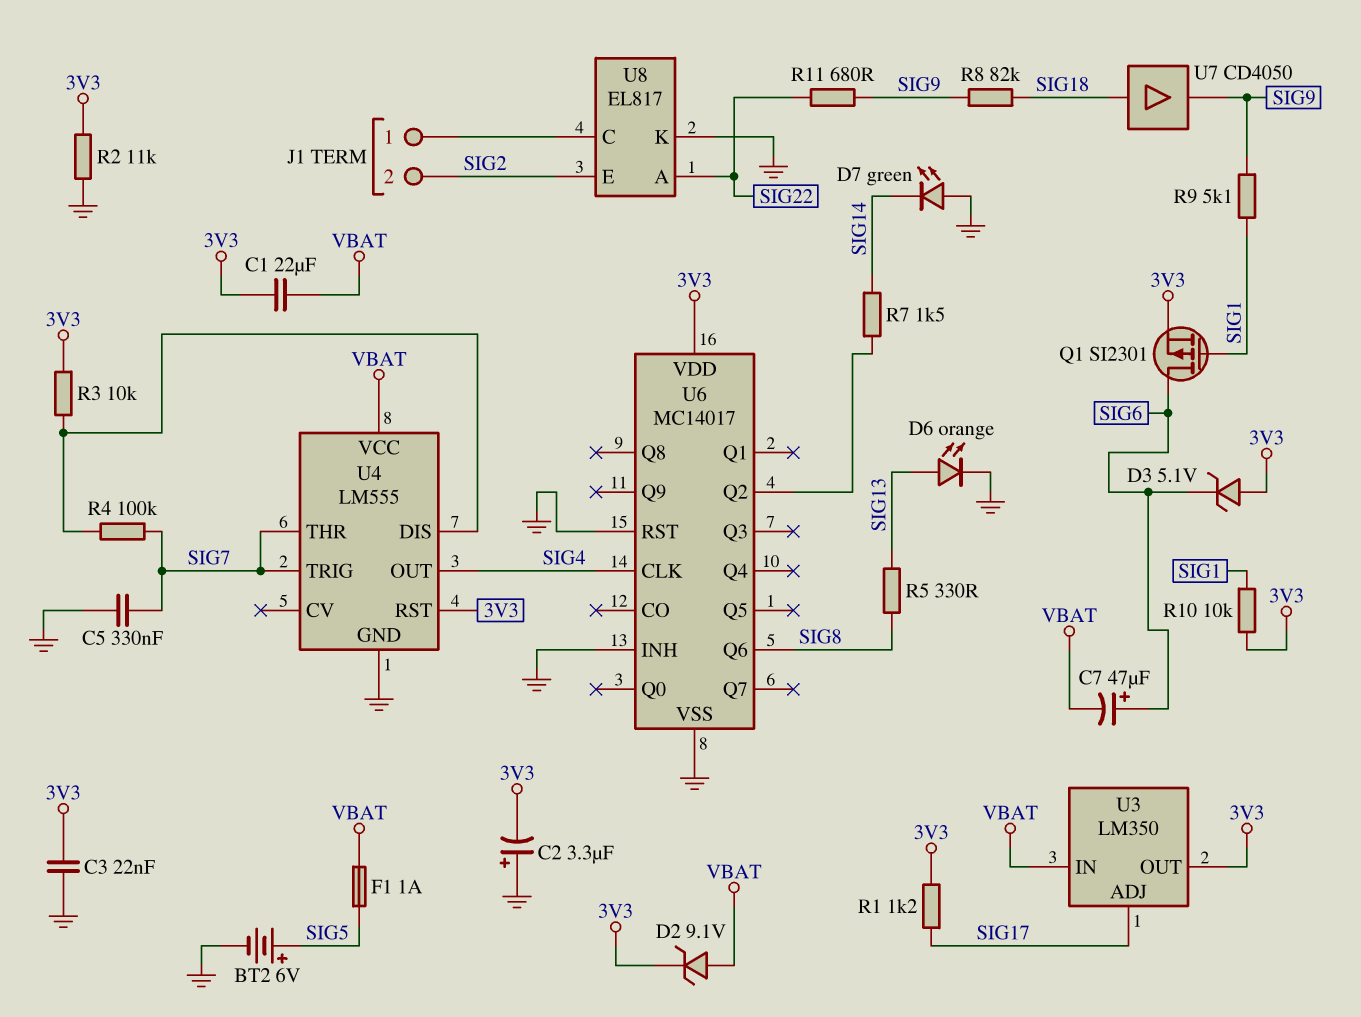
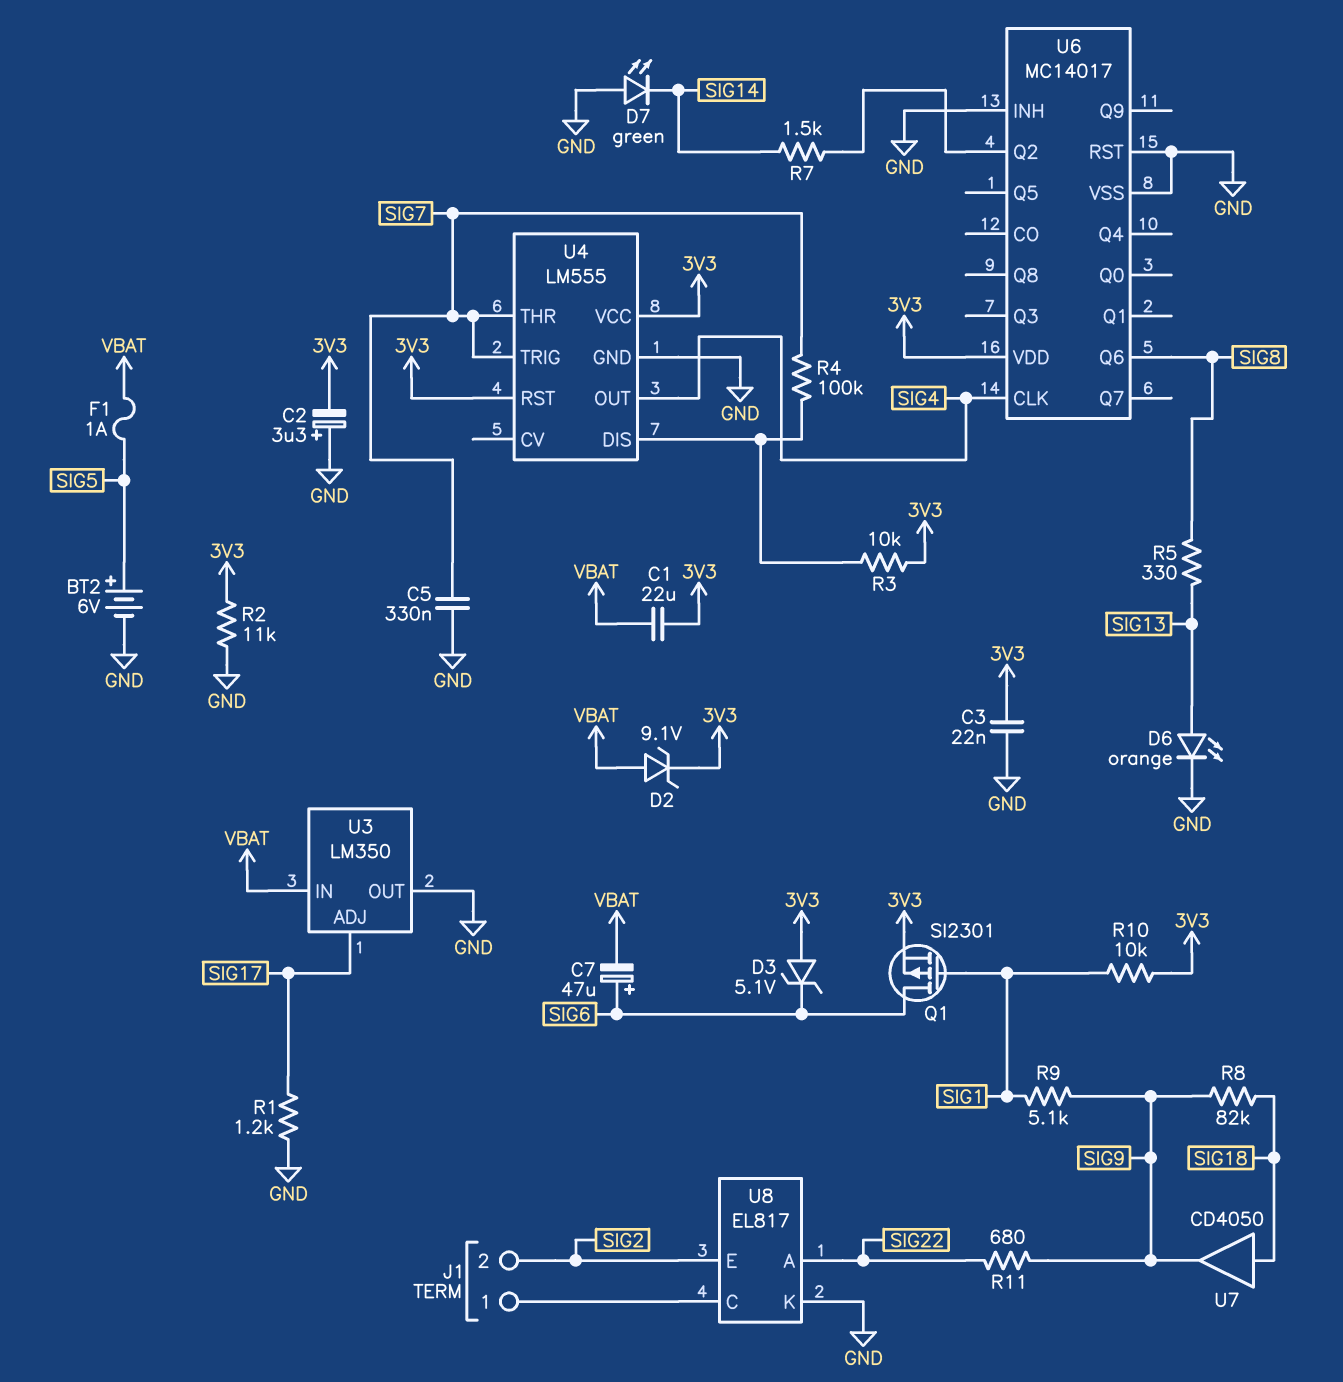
R1: 1.2k (3V3, SIG17) -> 1.2k (GND, SIG17)
U3 pin OUT: 3V3 -> GND
U4 pin VCC: VBAT -> 3V3

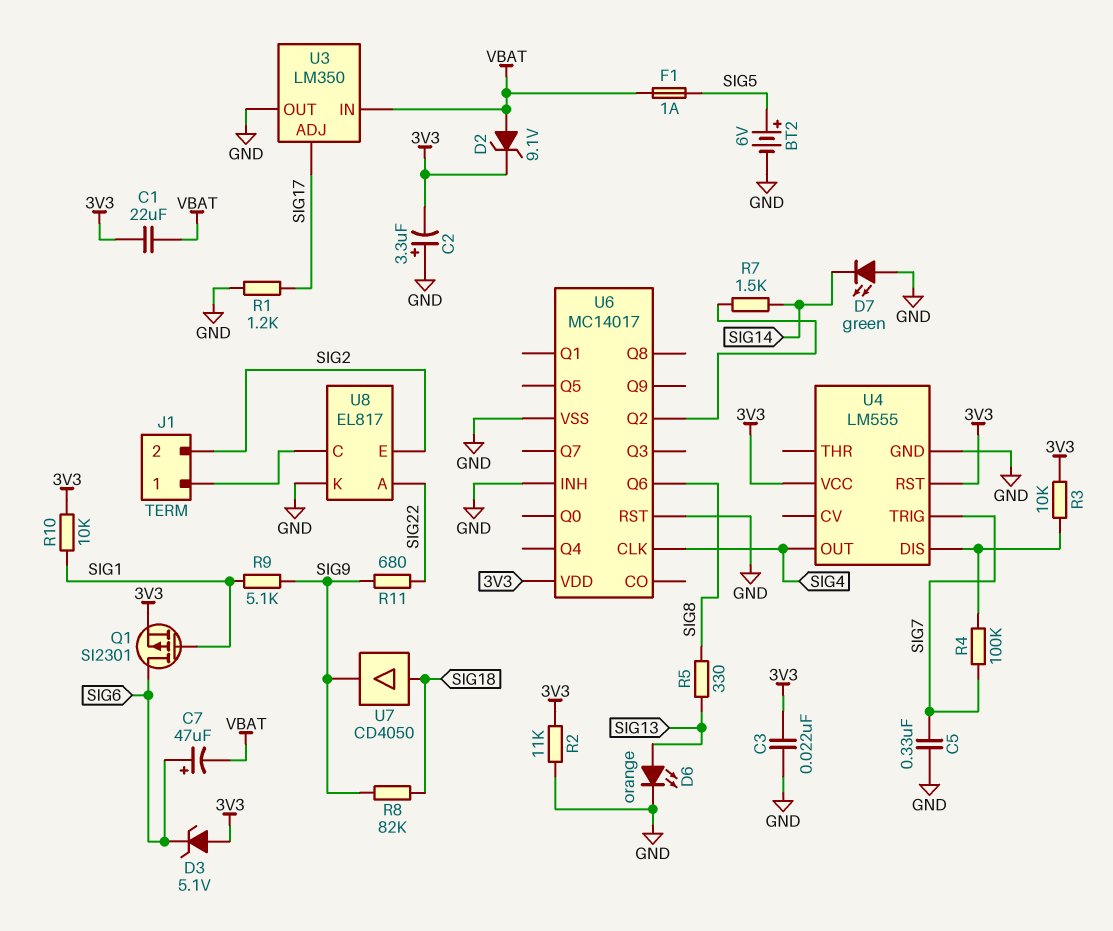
U4 pin THR: SIG7 -> none

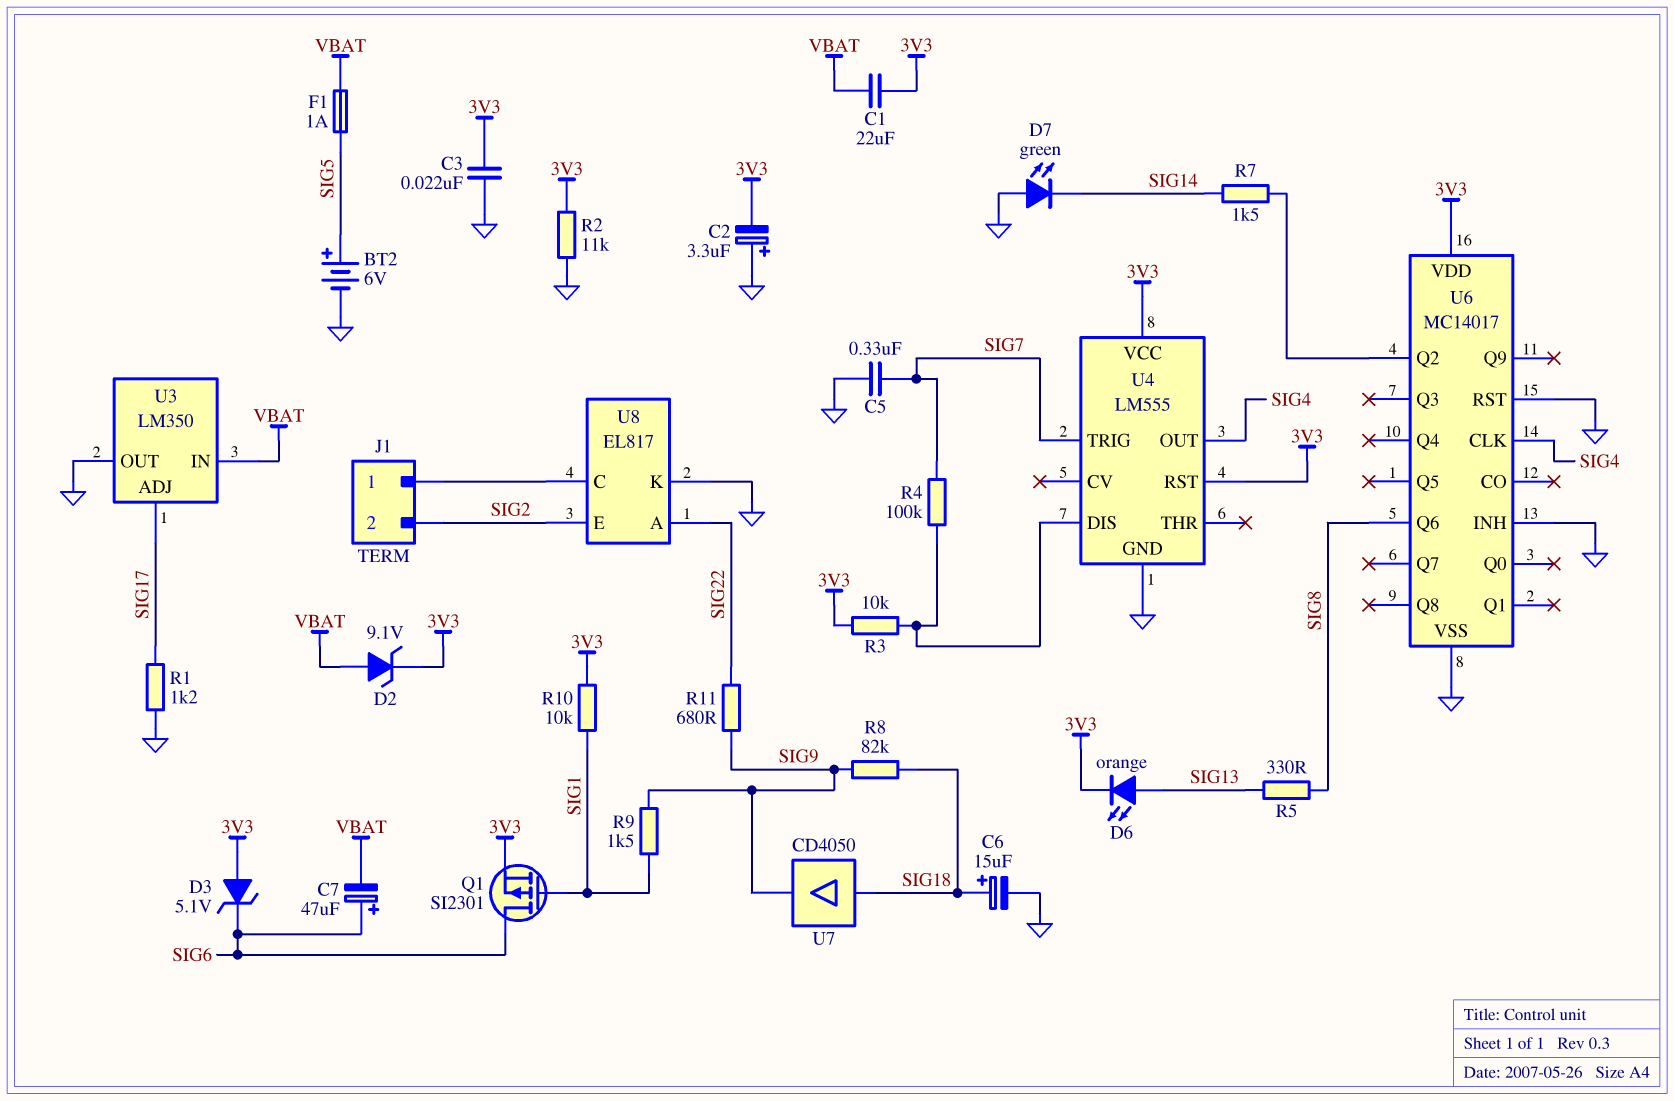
C6: none -> 15uF (plus SIG18, minus GND)
D6: LED orange (A SIG13, K GND) -> LED orange (A SIG13, K 3V3)
R9: 5.1k (SIG1, SIG9) -> 1.5k (SIG1, SIG9)

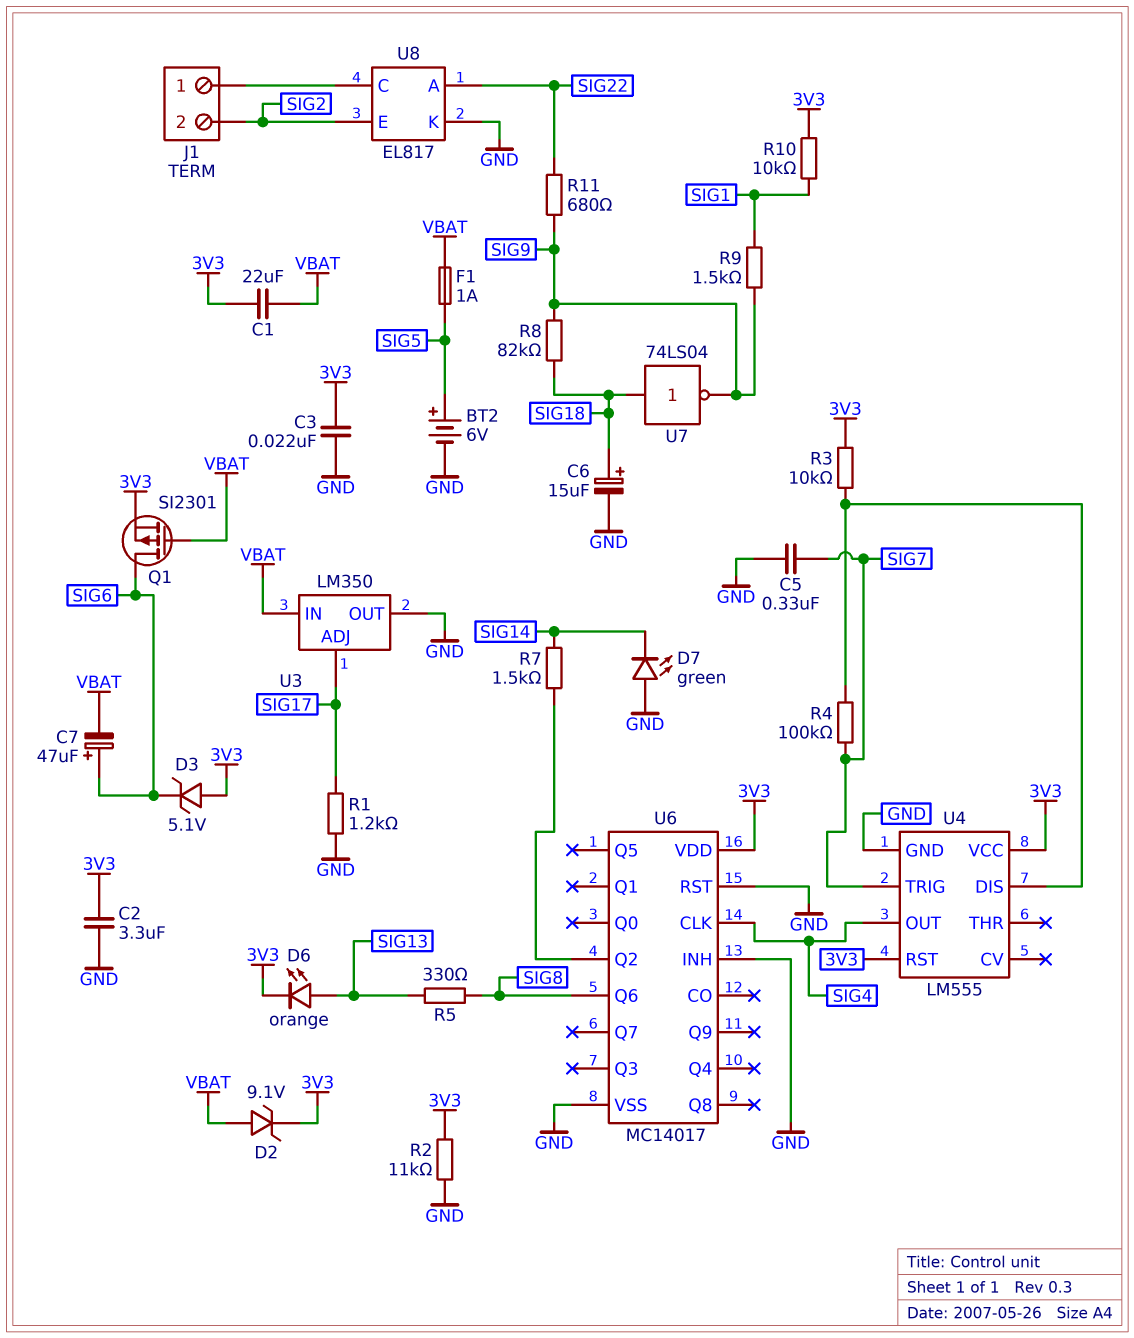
C2: 3.3uF (plus GND, minus 3V3) -> 3.3uF (3V3, GND)
Q1: PMOS SI2301 (G SIG1, D SIG6, S 3V3) -> PMOS SI2301 (G VBAT, D SIG6, S 3V3)
U7: buffer CD4050 (in SIG18, out SIG9) -> NOT 74LS04 (in SIG18, out SIG9)

